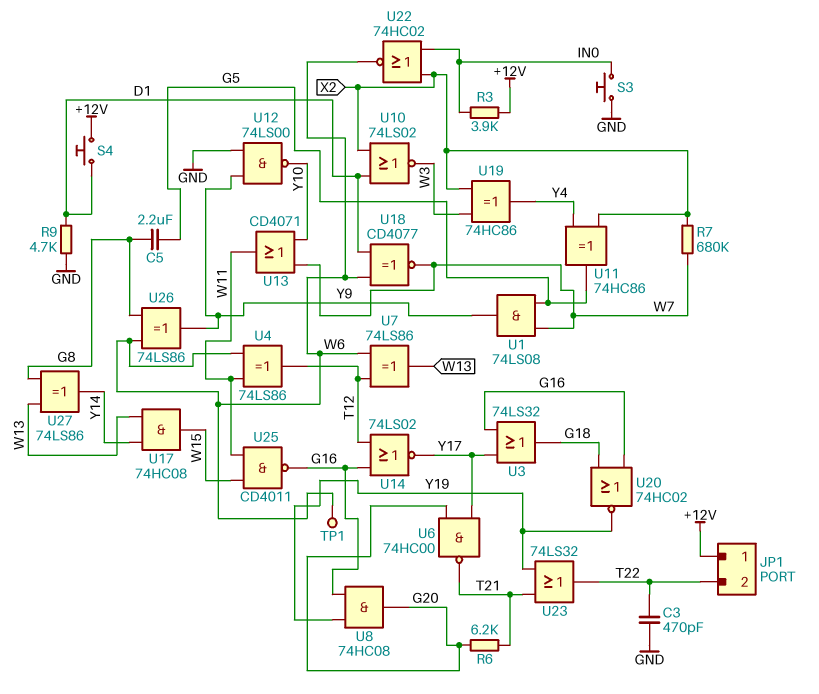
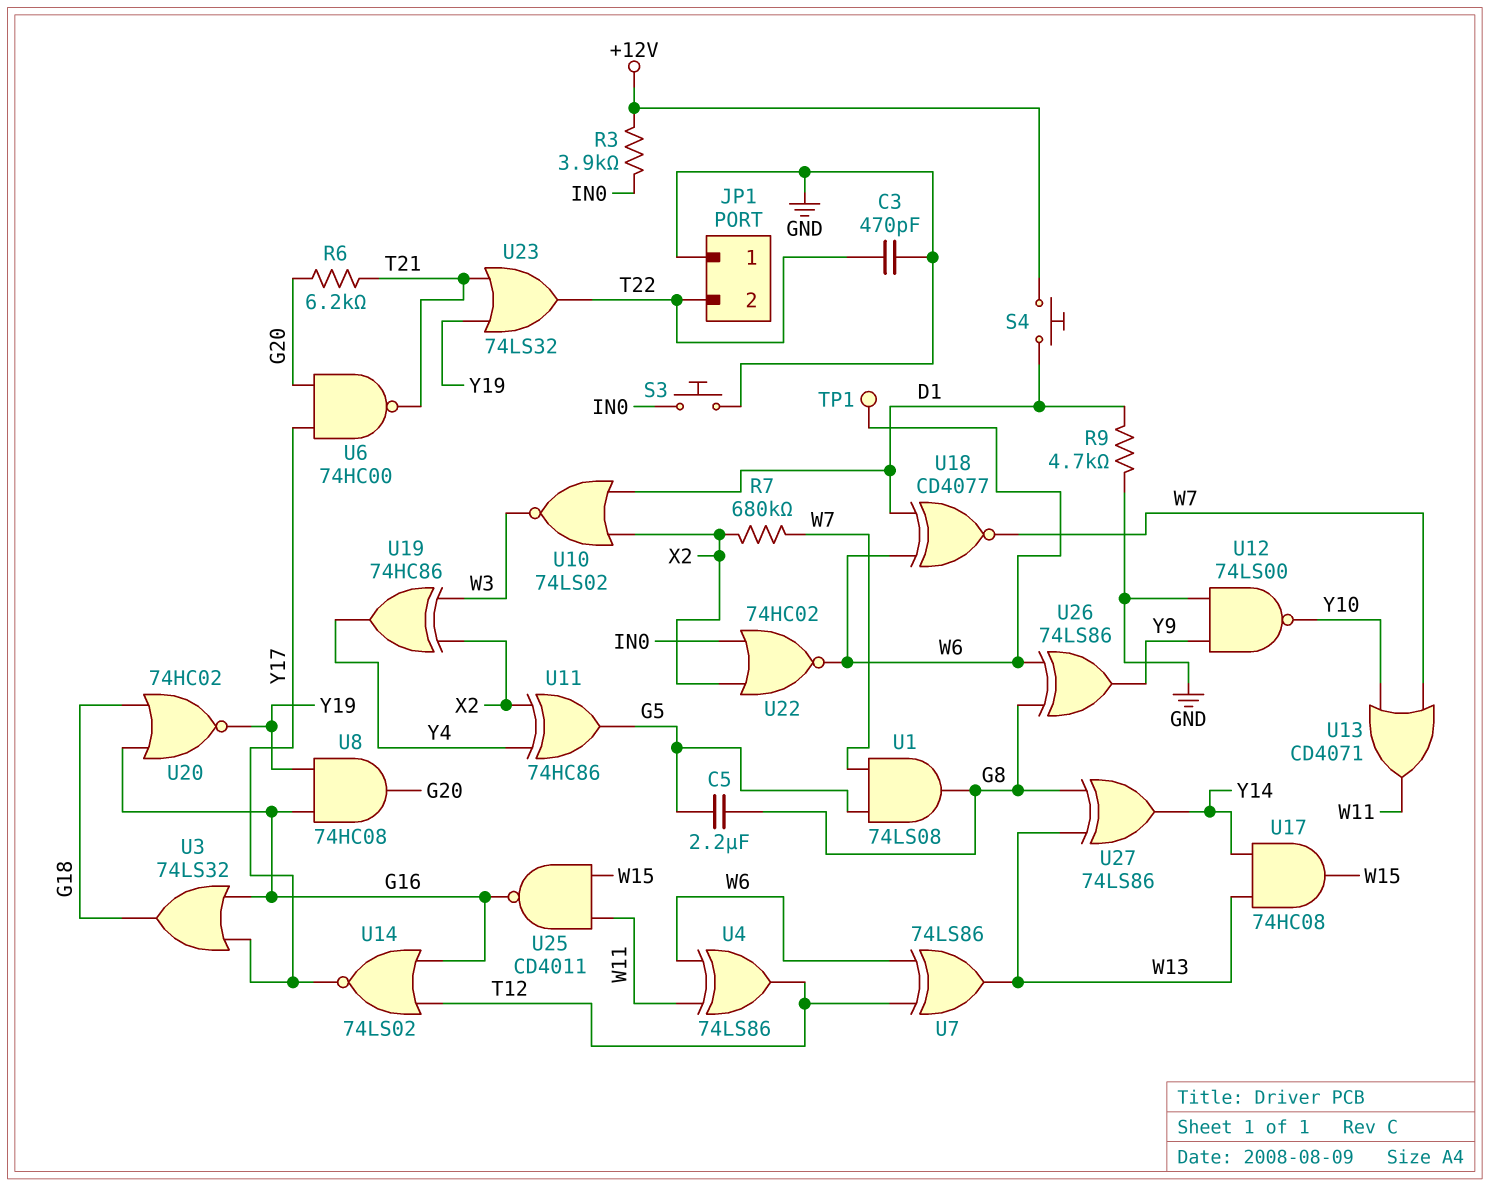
JP1 pin 1: +12V -> GND
U1: AND 74LS08 (in G5, in W7, out Y9) -> AND 74LS08 (in G5, in W7, out G8)

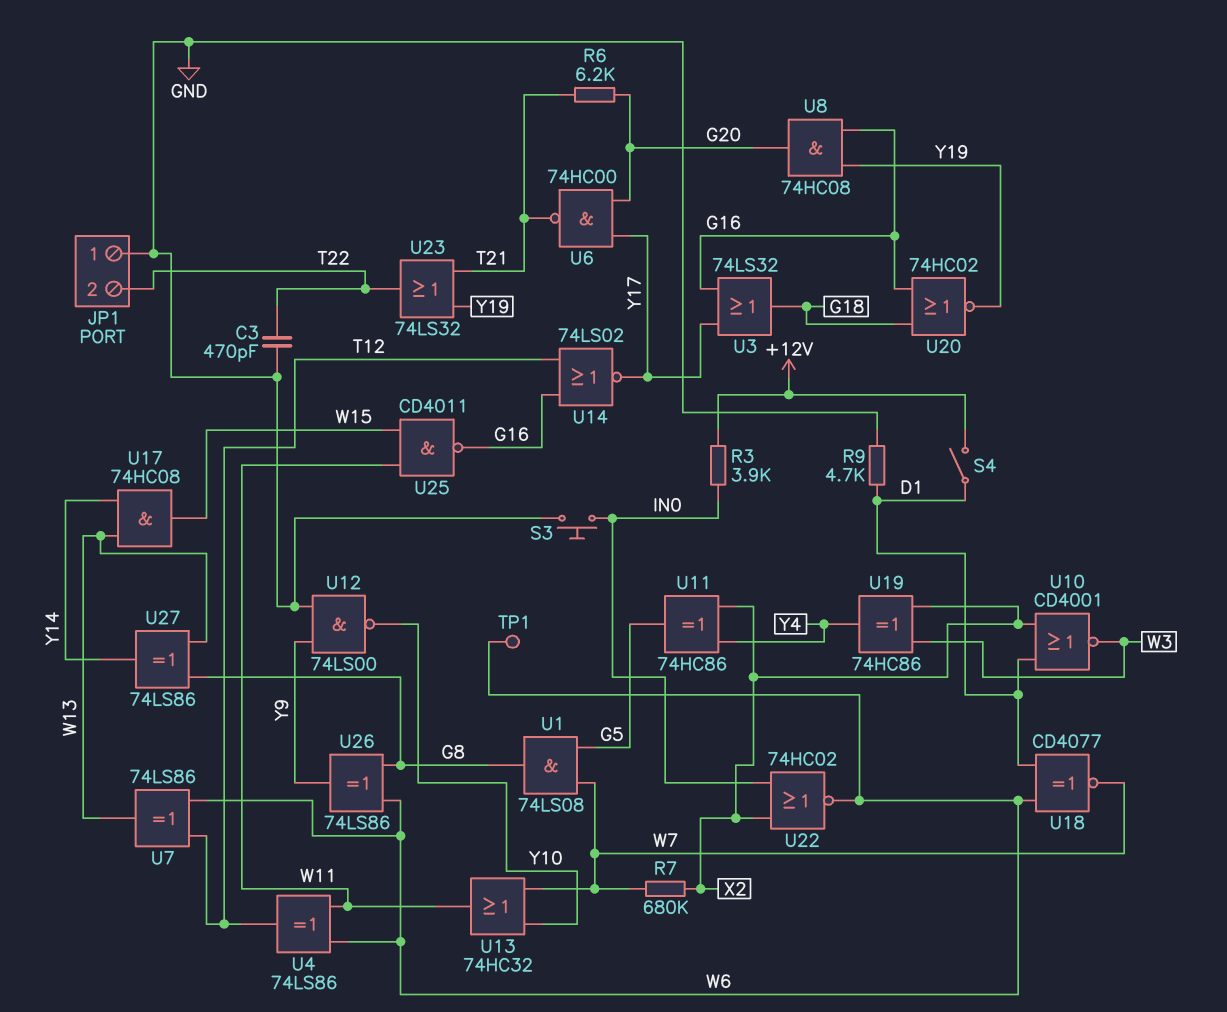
C5: 2.2uF (G5, G8) -> none
S4: button (+12V, D1) -> switch (+12V, D1)
U10: NOR 74LS02 (in D1, in X2, out W3) -> NOR CD4001 (in D1, in X2, out W3)
U13: OR CD4071 (in W7, in Y10, out W11) -> OR 74HC32 (in W7, in Y10, out W11)

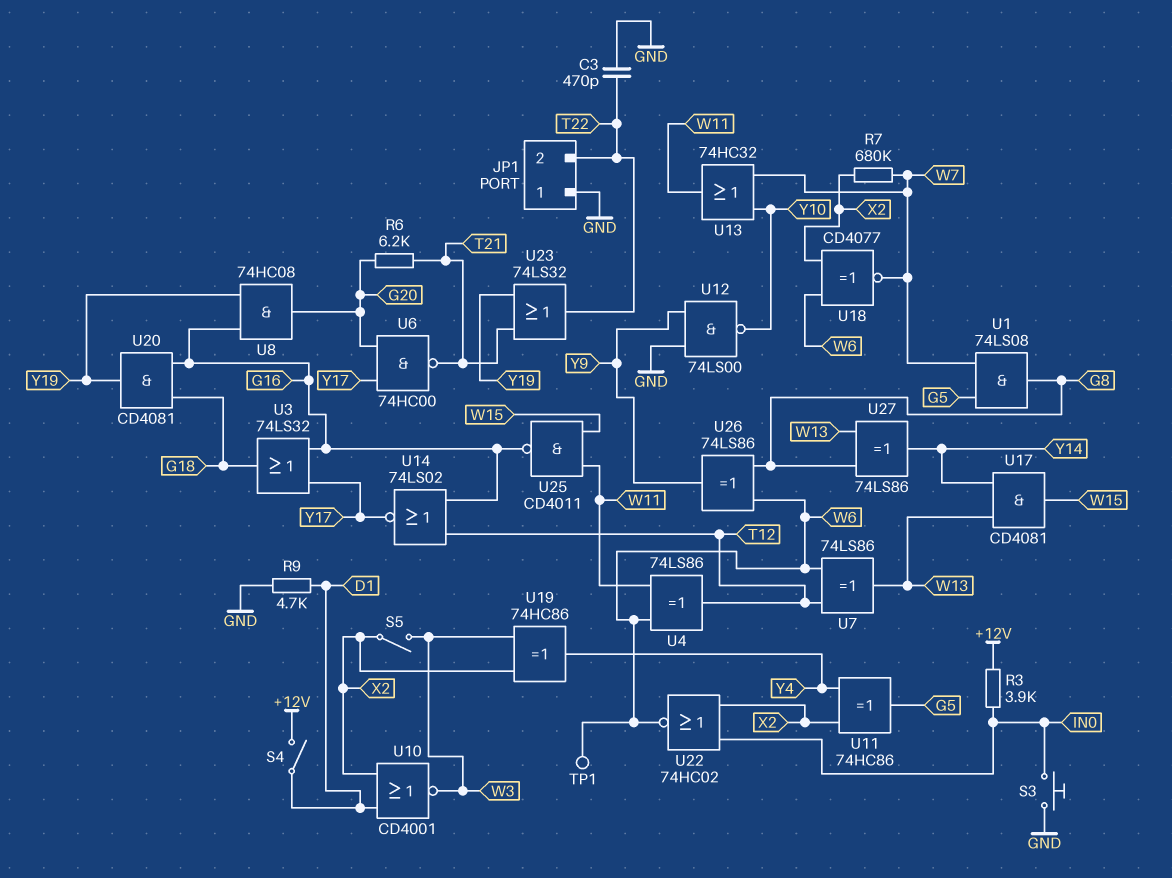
S5: none -> switch (W3, X2)
U17: AND 74HC08 (in W13, in Y14, out W15) -> AND CD4081 (in W13, in Y14, out W15)
U18: XNOR CD4077 (in D1, in W6, out W7) -> XNOR CD4077 (in W6, in X2, out W7)
U20: NOR 74HC02 (in G16, in G18, out Y19) -> AND CD4081 (in G16, in G18, out Y19)

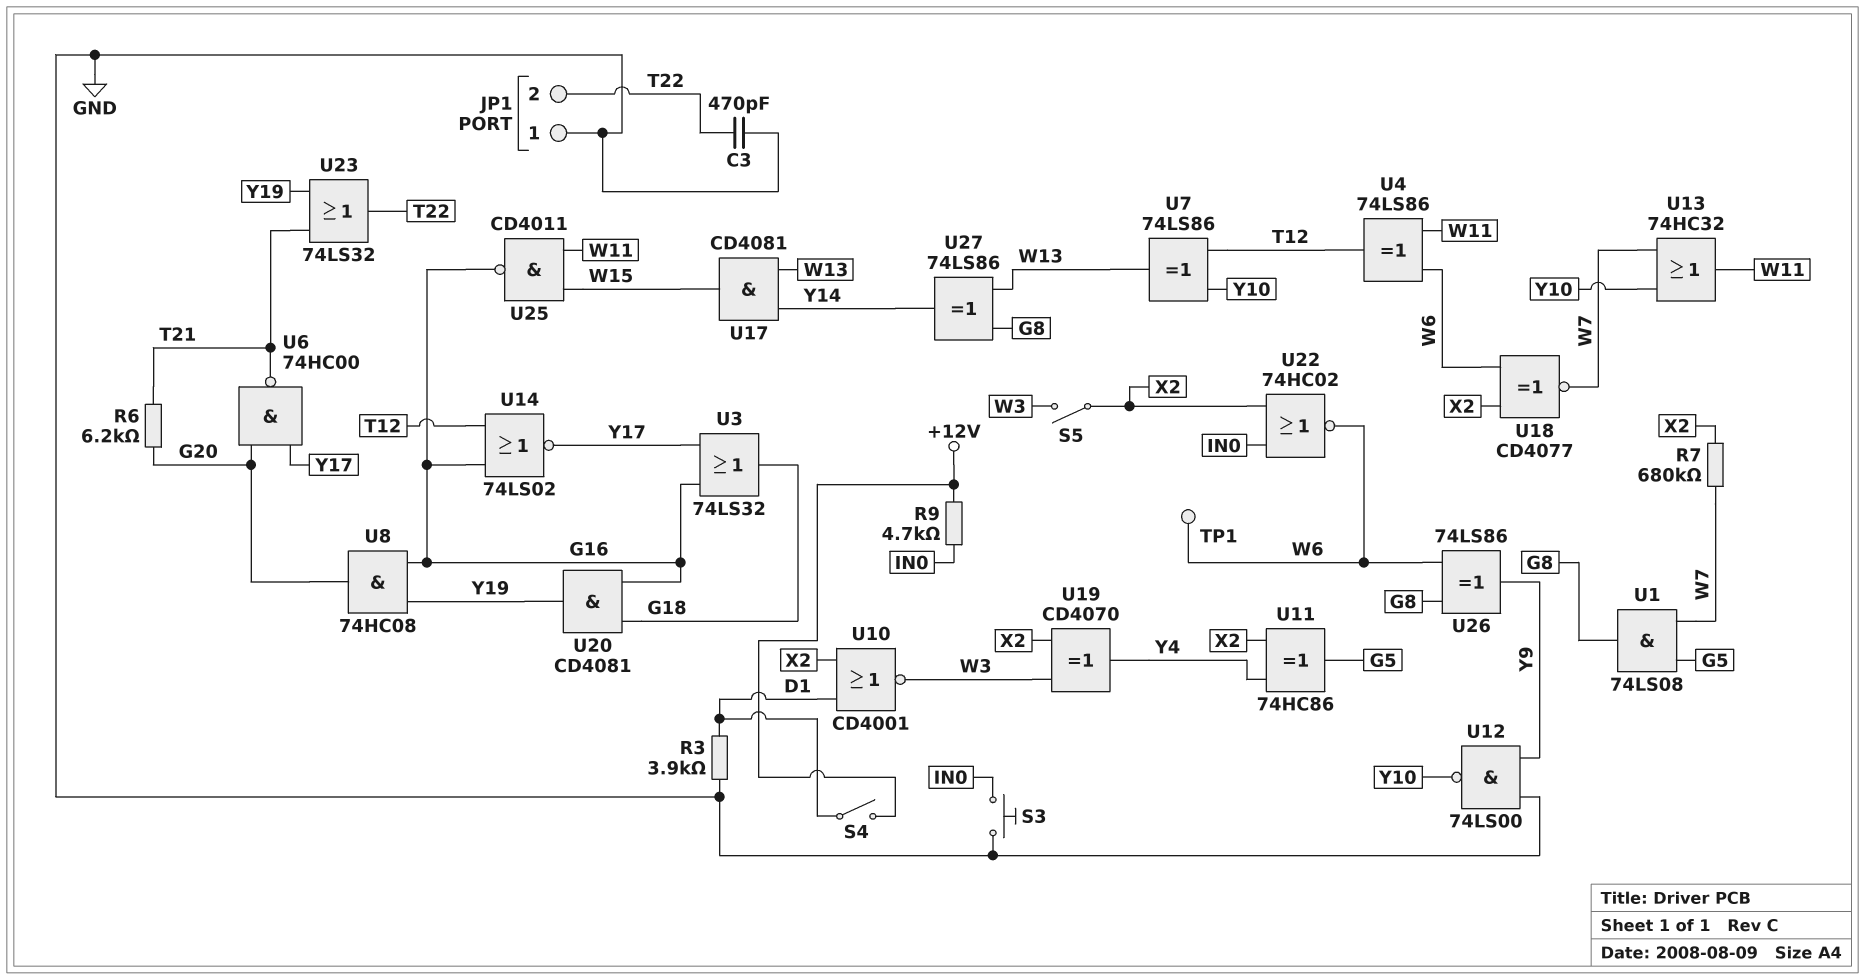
R3: 3.9k (+12V, IN0) -> 3.9k (D1, GND)
R9: 4.7k (D1, GND) -> 4.7k (+12V, IN0)
U7: XOR 74LS86 (in T12, in W6, out W13) -> XOR 74LS86 (in T12, in Y10, out W13)
U19: XOR 74HC86 (in W3, in X2, out Y4) -> XOR CD4070 (in W3, in X2, out Y4)

